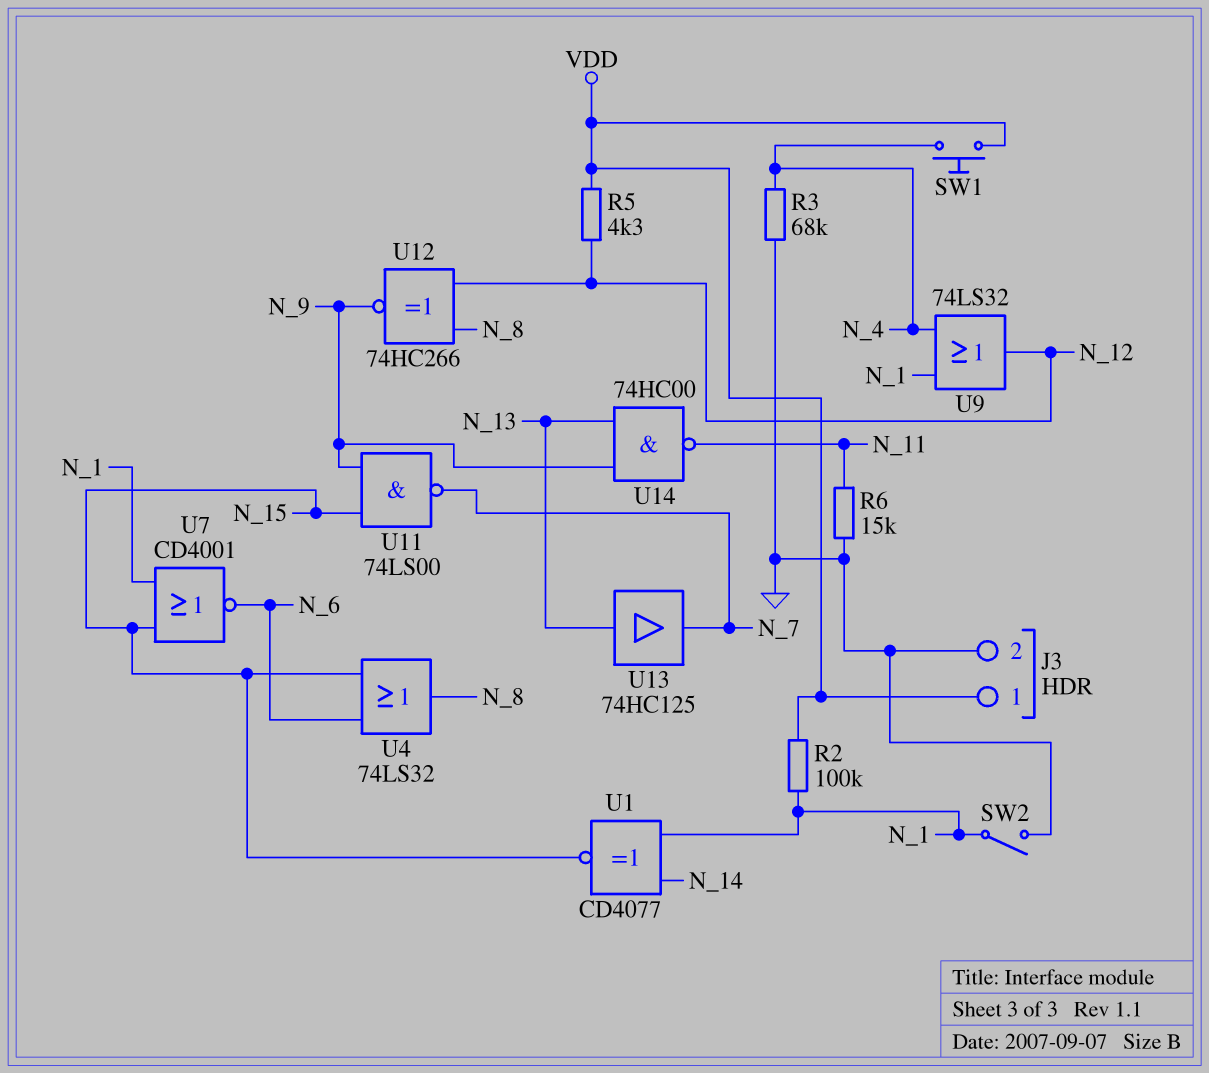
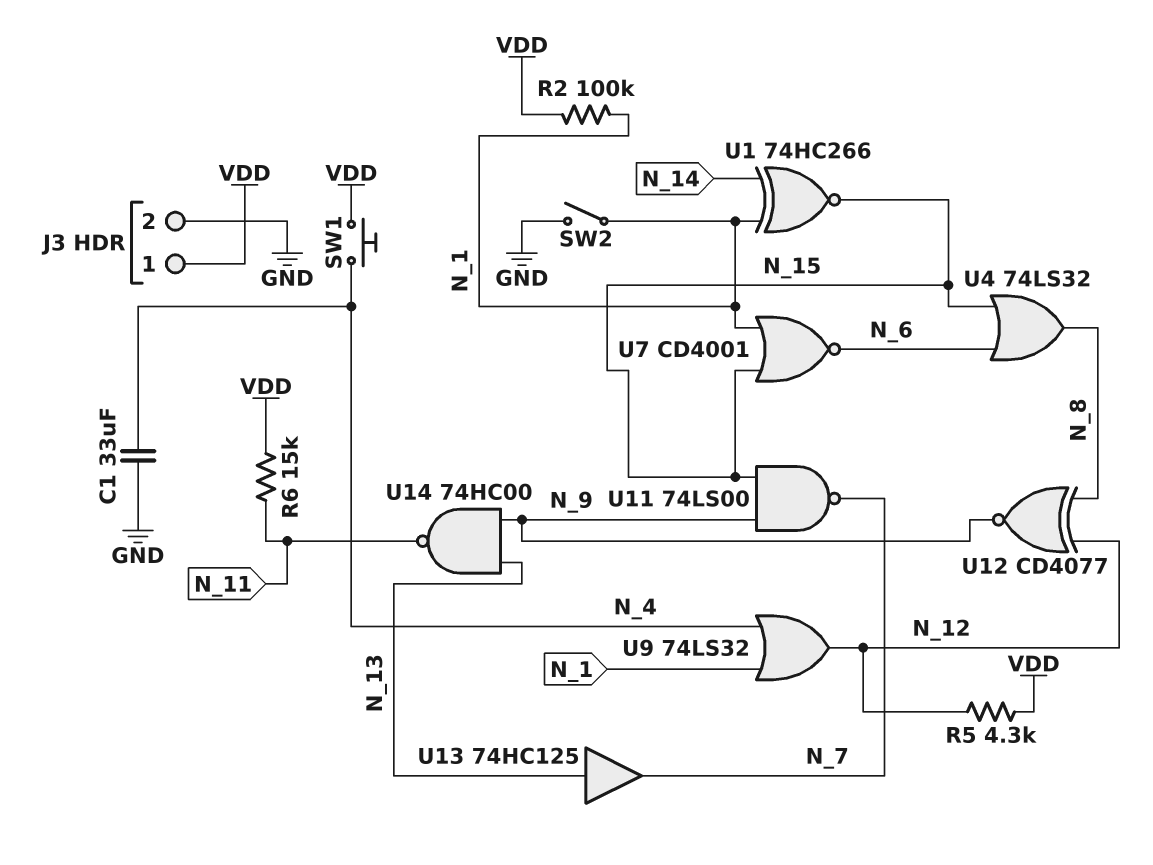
C1: none -> 33uF (GND, N_4)
R3: 68k (GND, N_4) -> none
R6: 15k (GND, N_11) -> 15k (N_11, VDD)
U1: XNOR CD4077 (in N_1, in N_14, out N_15) -> XNOR 74HC266 (in N_1, in N_14, out N_15)
U12: XNOR 74HC266 (in N_8, in N_12, out N_9) -> XNOR CD4077 (in N_8, in N_12, out N_9)

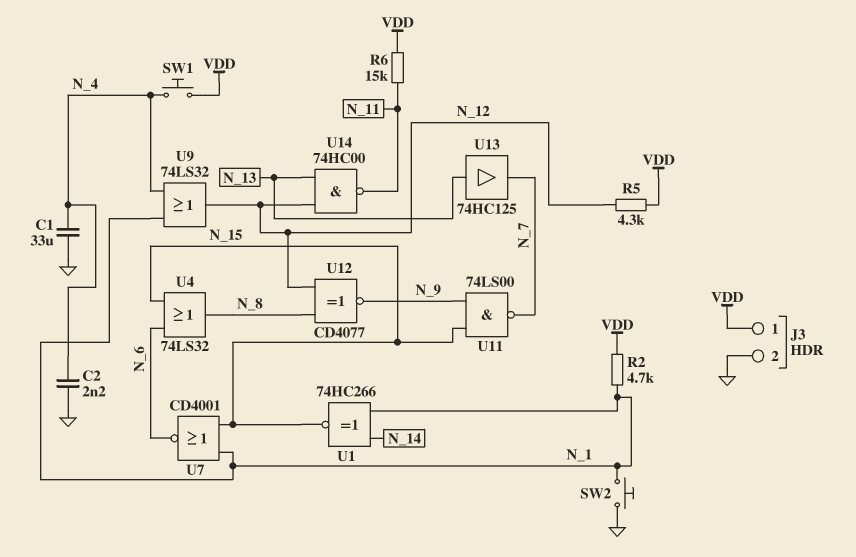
C2: none -> 2.2nF (GND, N_4)
R2: 100k (N_1, VDD) -> 4.7k (N_1, VDD)
SW2: switch (GND, N_1) -> button (GND, N_1)
U14: NAND 74HC00 (in N_9, in N_13, out N_11) -> NAND 74HC00 (in N_12, in N_13, out N_11)

